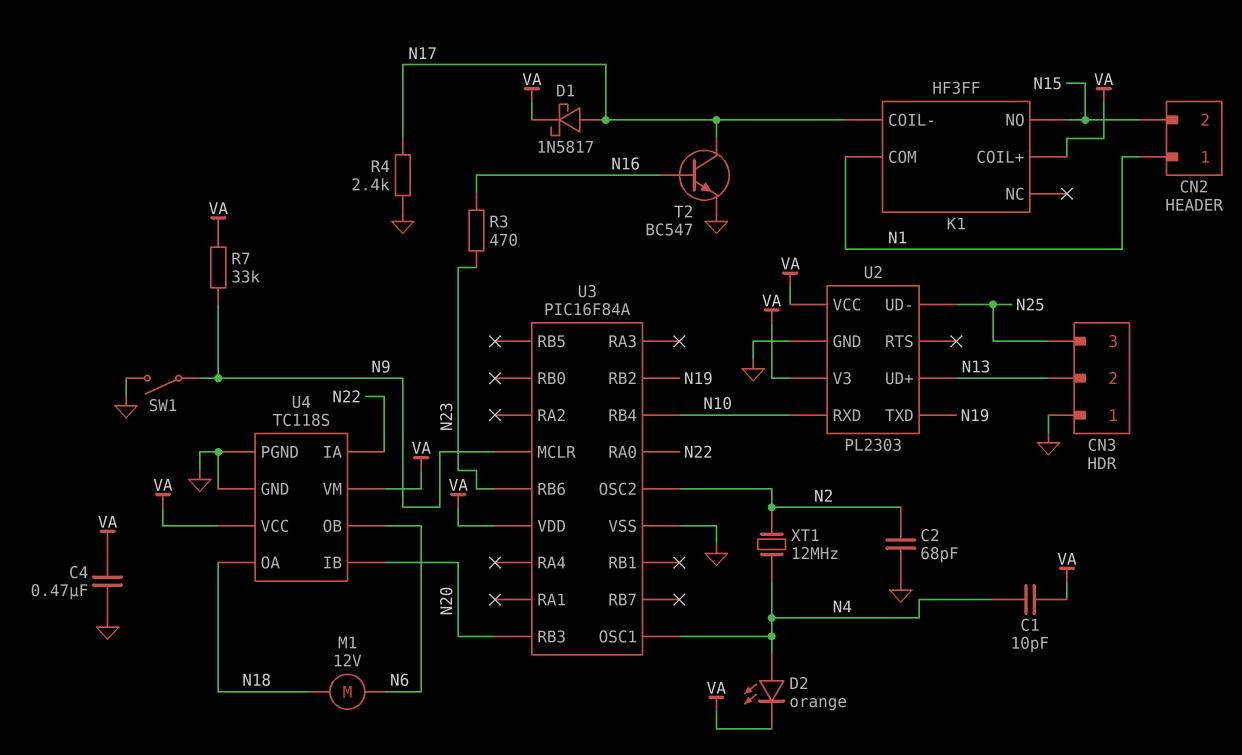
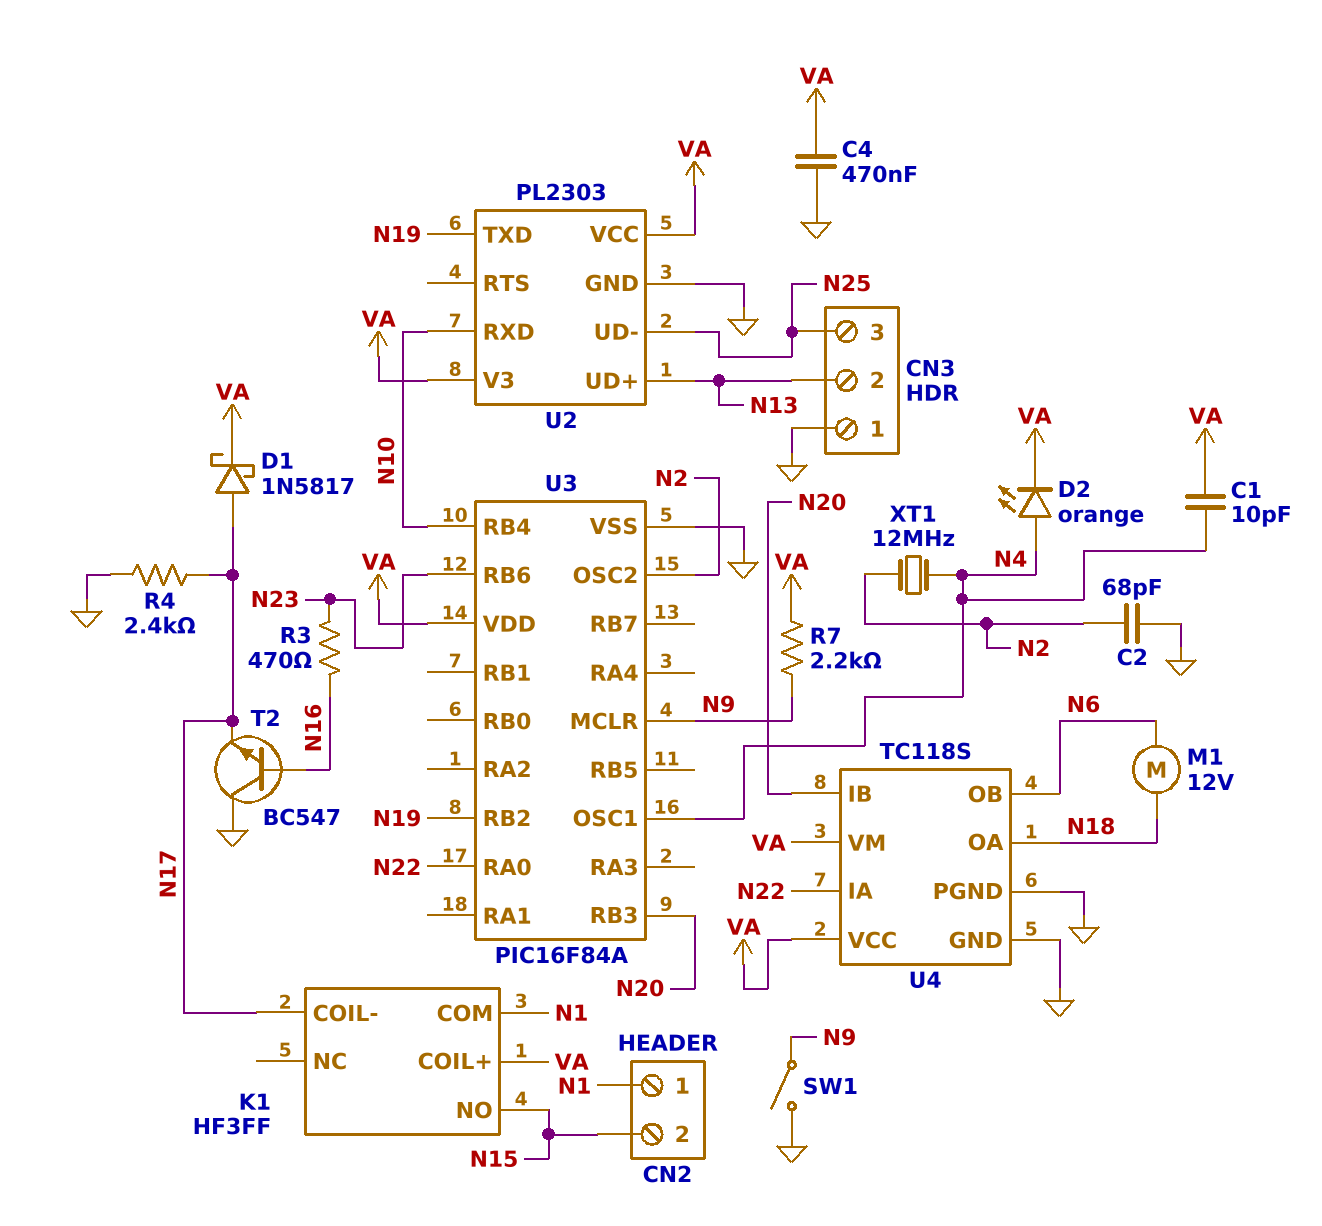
R7: 33k (N9, VA) -> 2.2k (N9, VA)
T2: NPN BC547 (B N16, C N17, E GND) -> NPN BC547 (B N16, C GND, E N17)

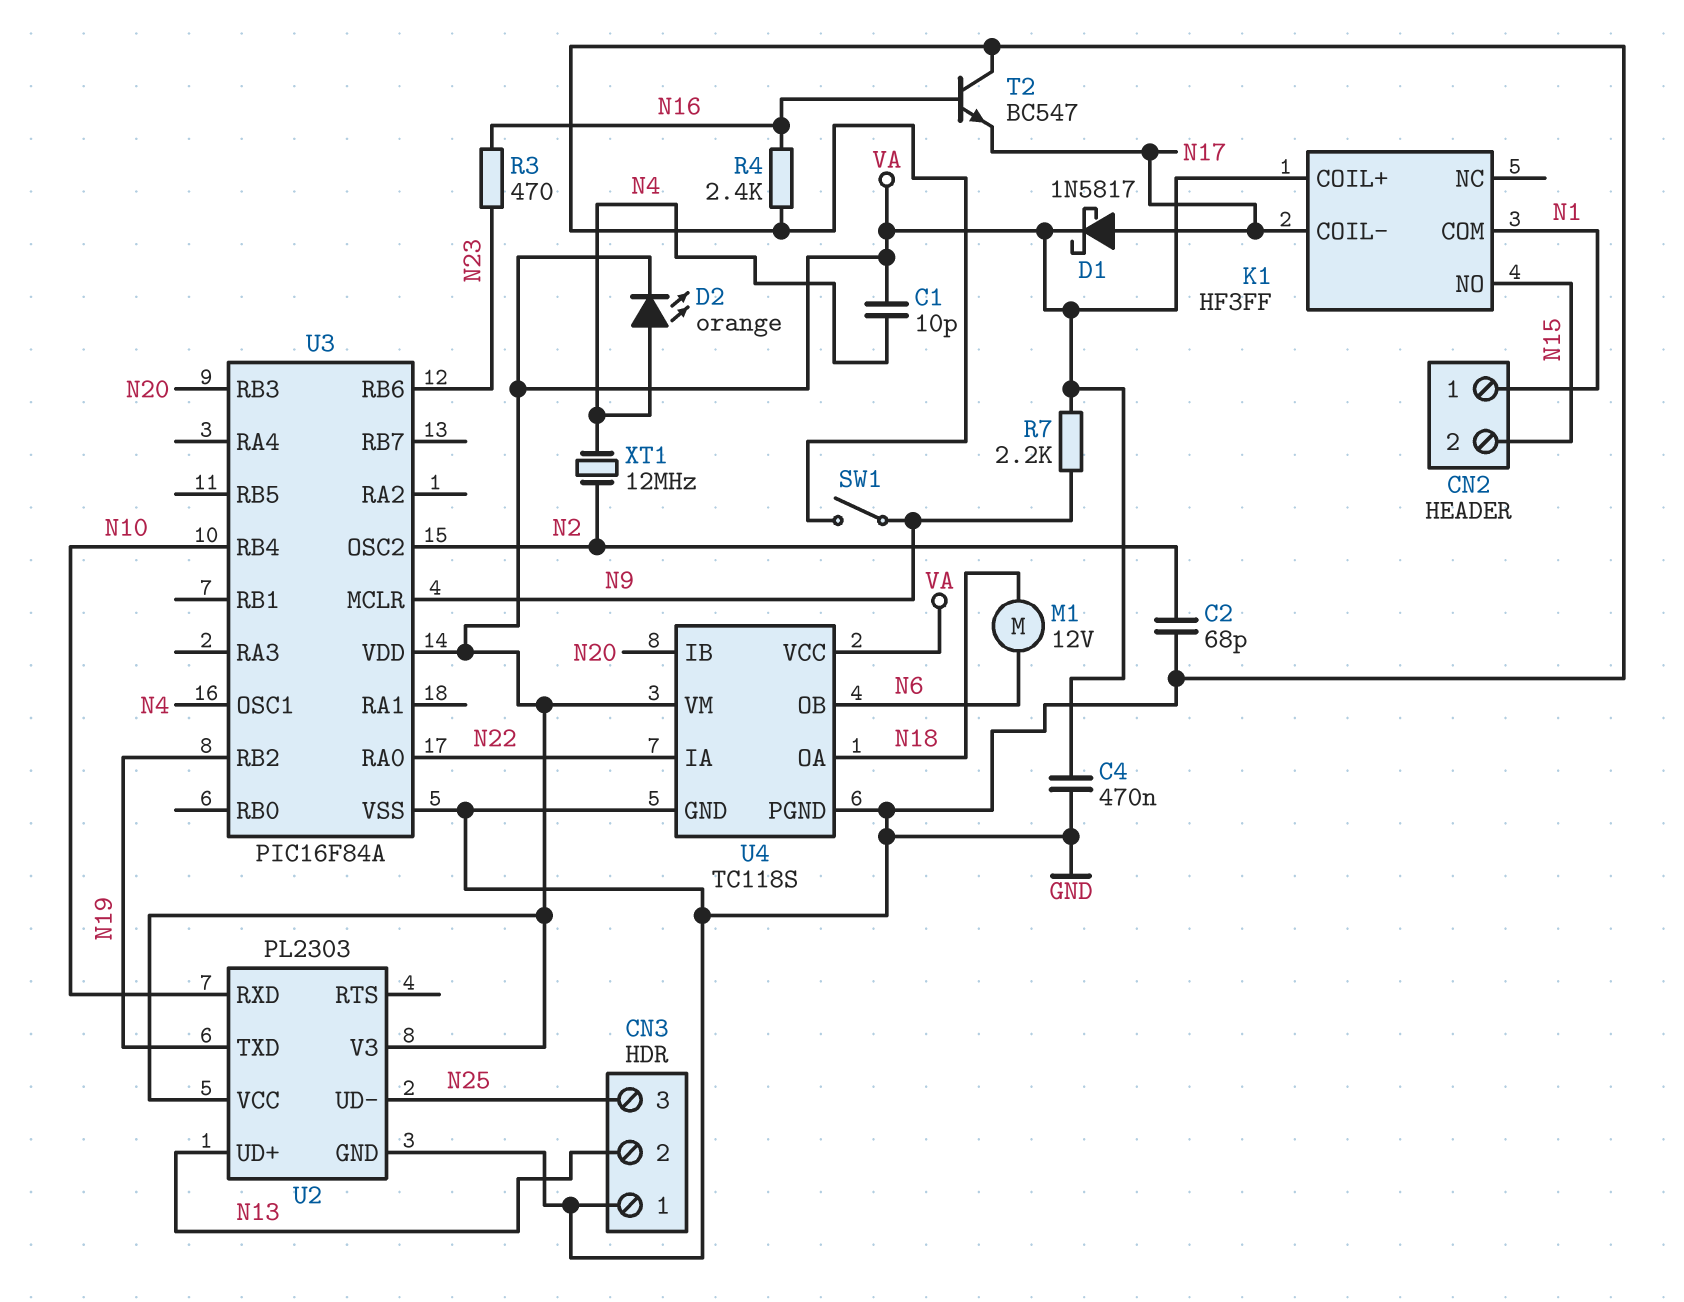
R4: 2.4k (GND, N17) -> 2.4k (GND, N16)

